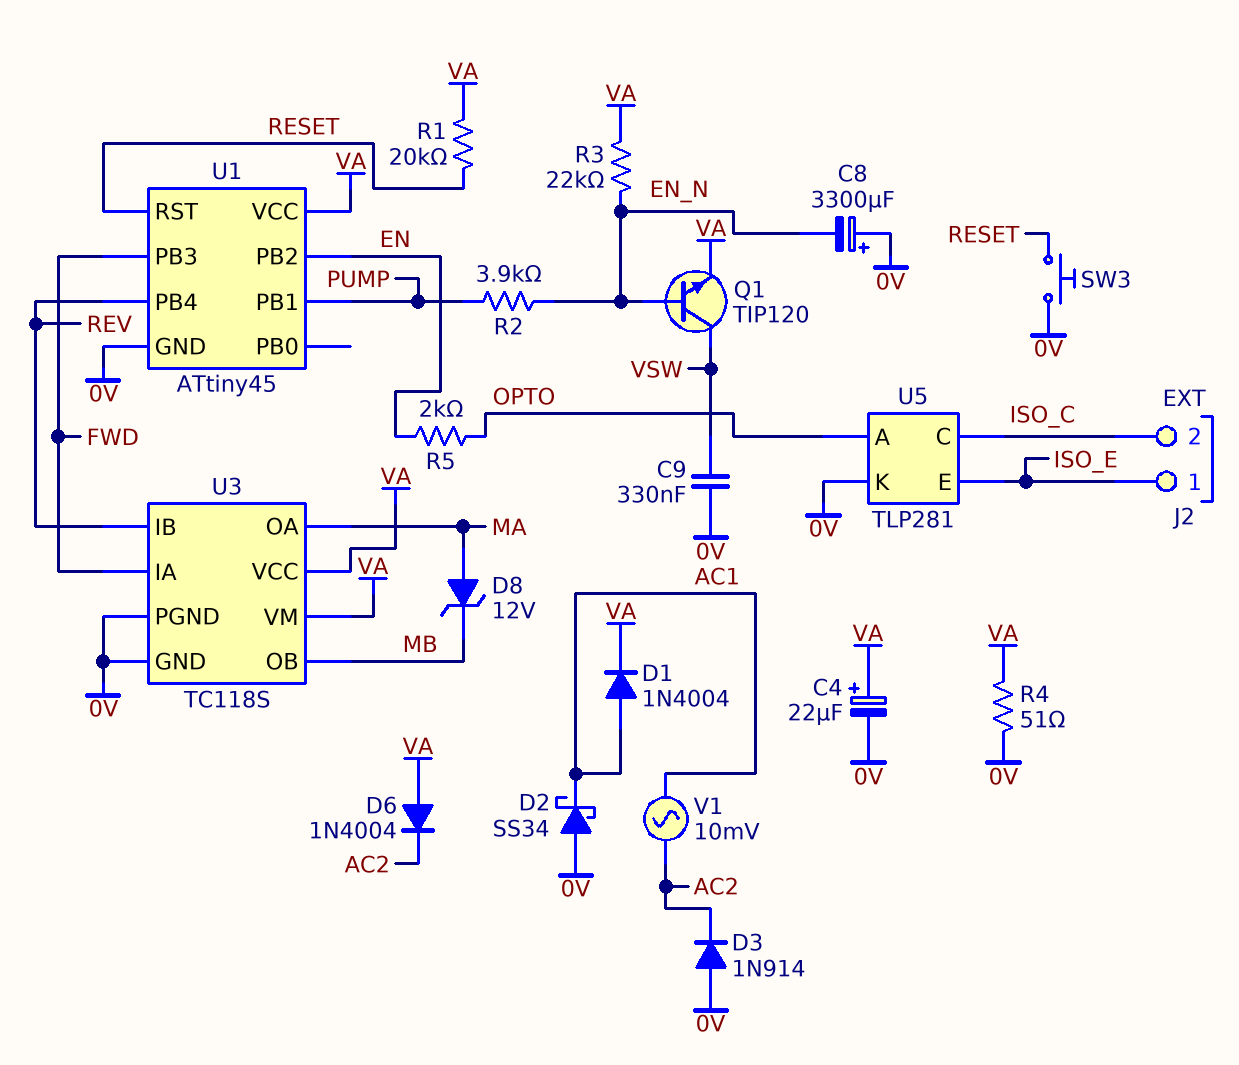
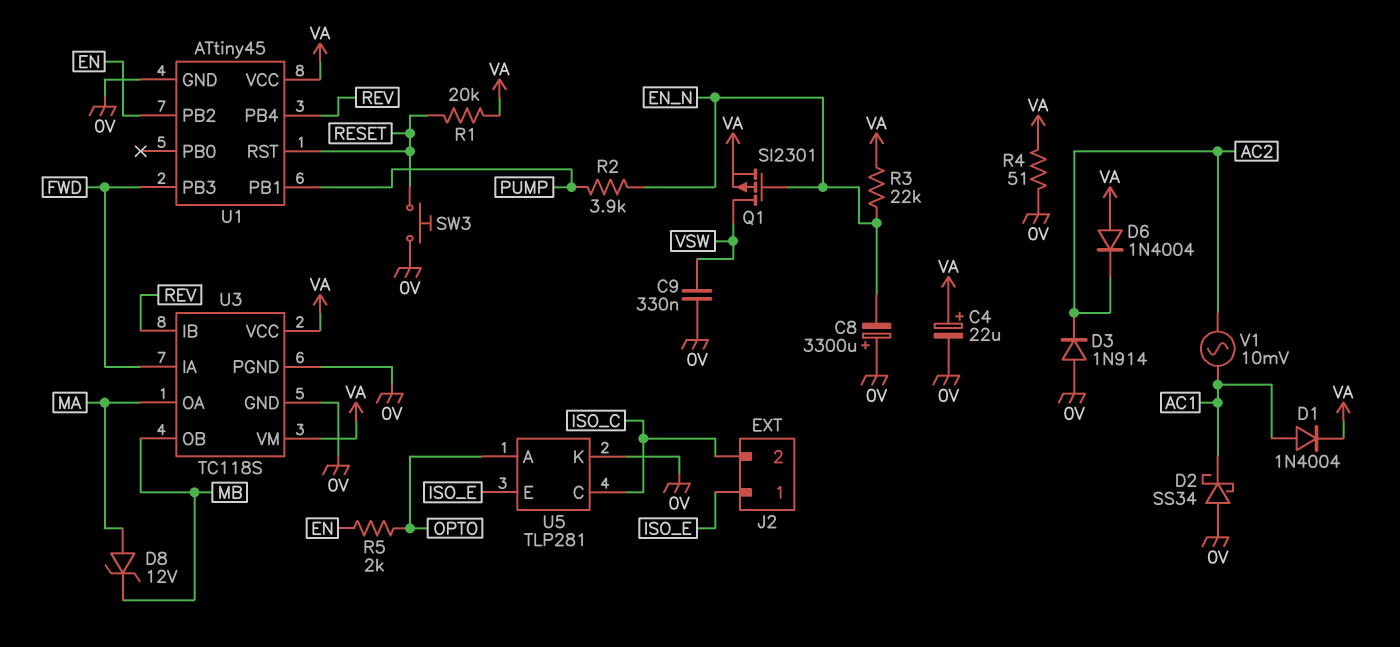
Q1: NPN TIP120 (B EN_N, C VSW, E VA) -> PMOS SI2301 (G EN_N, D VSW, S VA)

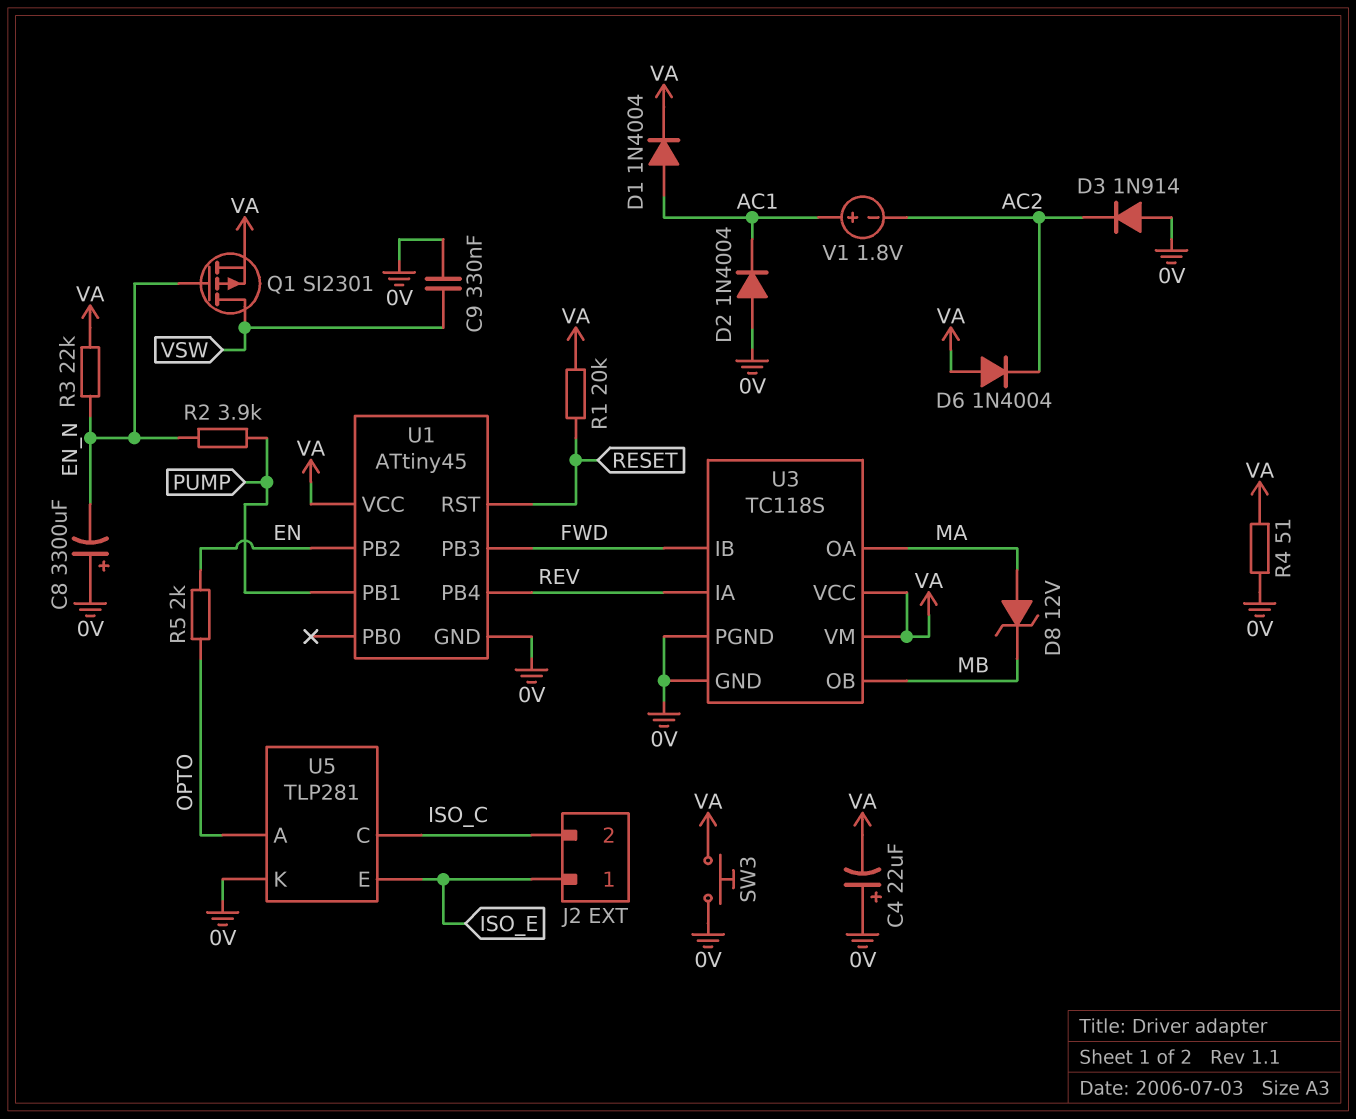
C4: 22uF (plus VA, minus 0V) -> 22uF (plus 0V, minus VA)
D2: schottky SS34 (A 0V, K AC1) -> diode 1N4004 (A 0V, K AC1)
SW3: button (0V, RESET) -> button (0V, VA)
U3 pin IA: FWD -> REV
U3 pin IB: REV -> FWD
V1: AC 10mV (AC1, AC2) -> 1.8V (plus AC1, minus AC2)

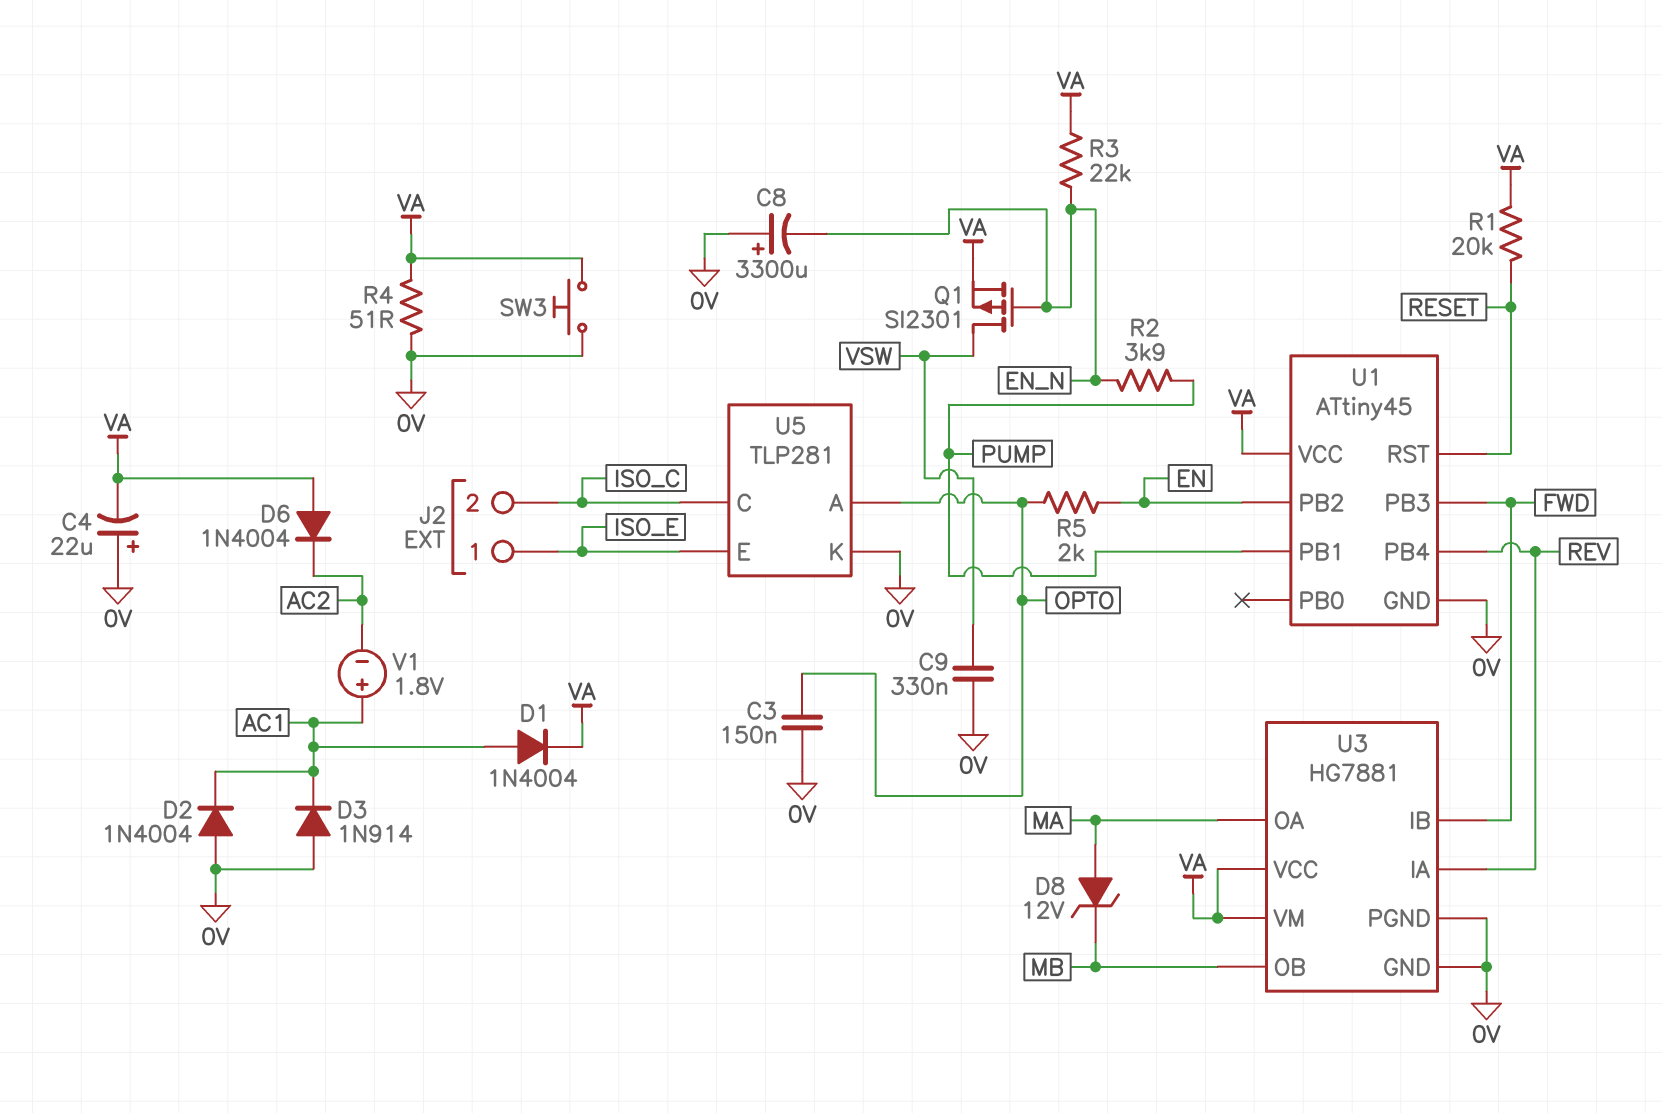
C3: none -> 150nF (0V, OPTO)
D3: diode 1N914 (A 0V, K AC2) -> diode 1N914 (A 0V, K AC1)
U3: TC118S -> HG7881

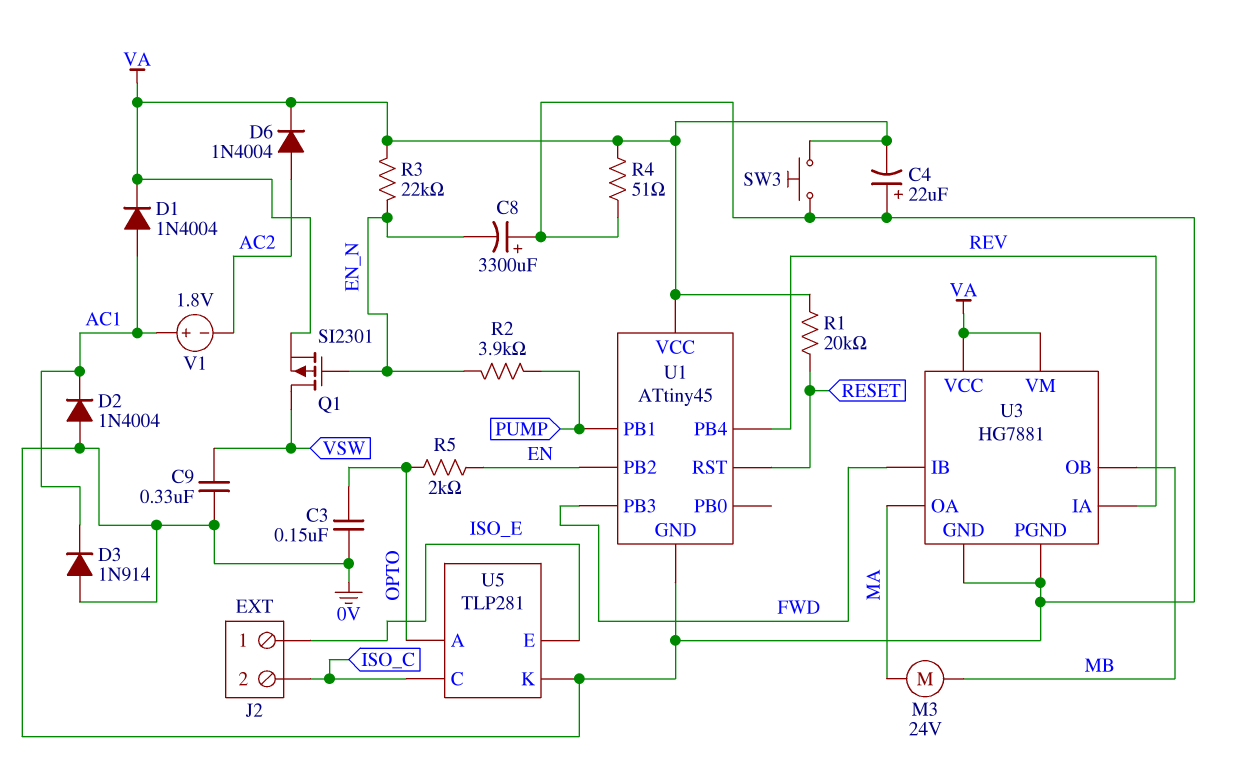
D6: diode 1N4004 (A VA, K AC2) -> diode 1N4004 (A AC2, K VA)
D8: zener 12V (A MA, K MB) -> none
M3: none -> motor 24V (MA, MB)

